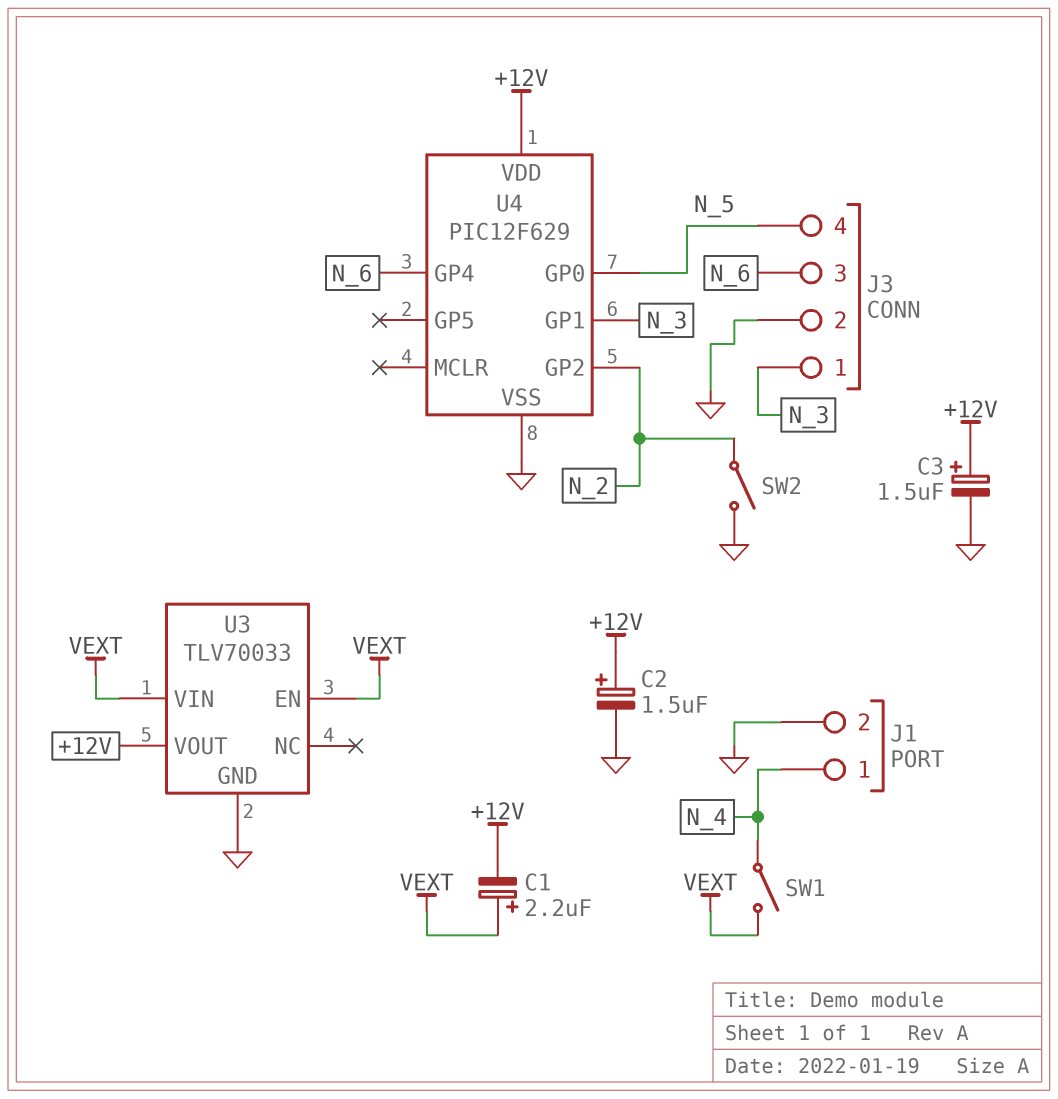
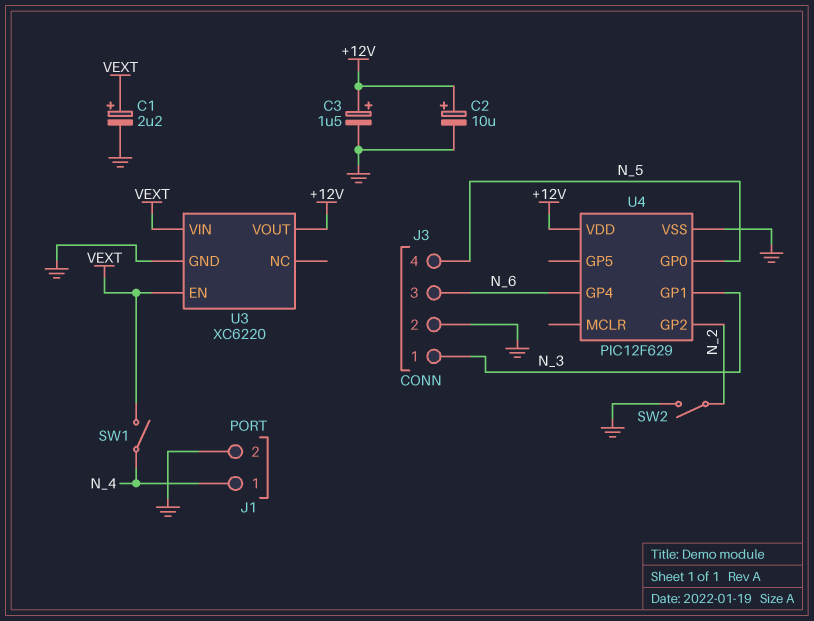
C1: 2.2uF (plus VEXT, minus +12V) -> 2.2uF (plus VEXT, minus GND)
C2: 1.5uF (plus +12V, minus GND) -> 10uF (plus +12V, minus GND)
U3: TLV70033 -> XC6220

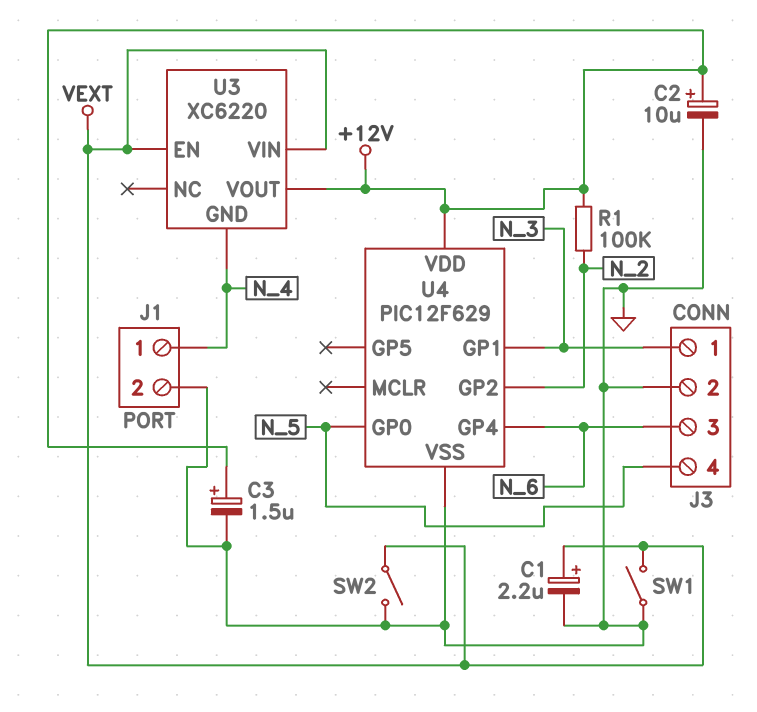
R1: none -> 100k (+12V, N_2)
SW1: switch (N_4, VEXT) -> switch (GND, VEXT)
SW2: switch (GND, N_2) -> switch (GND, VEXT)
U3 pin GND: GND -> N_4

